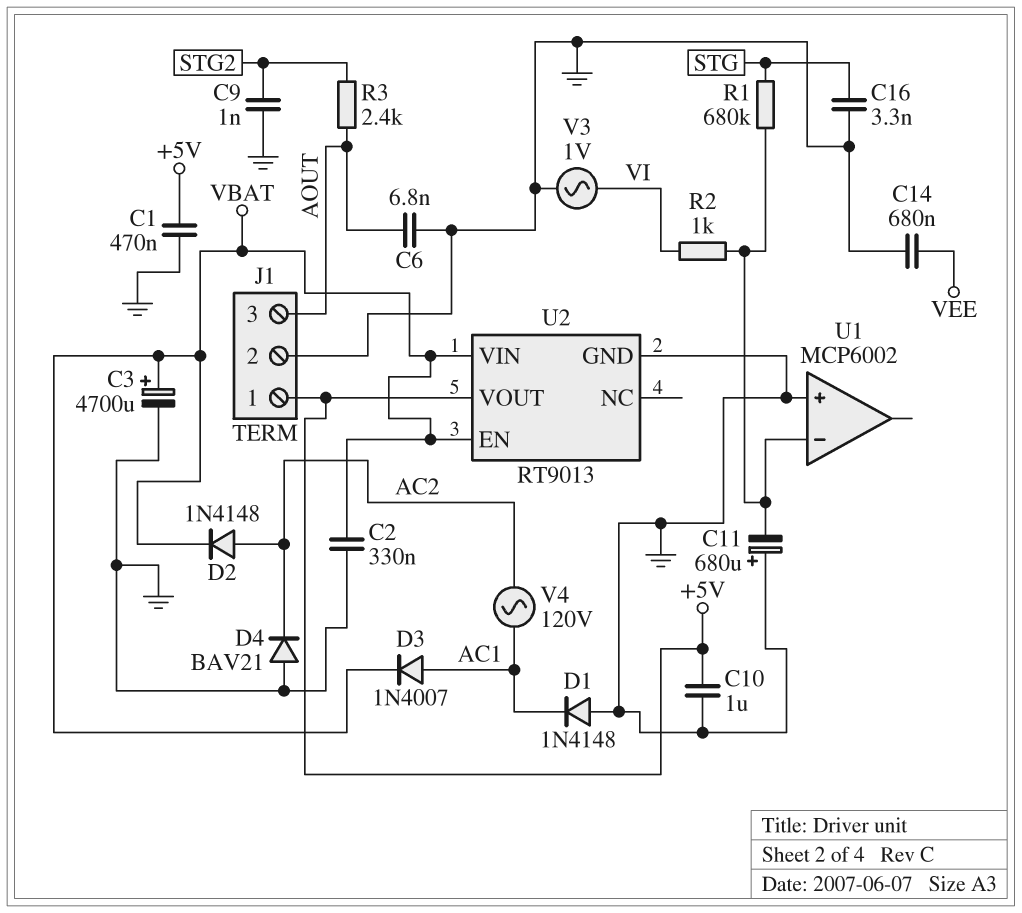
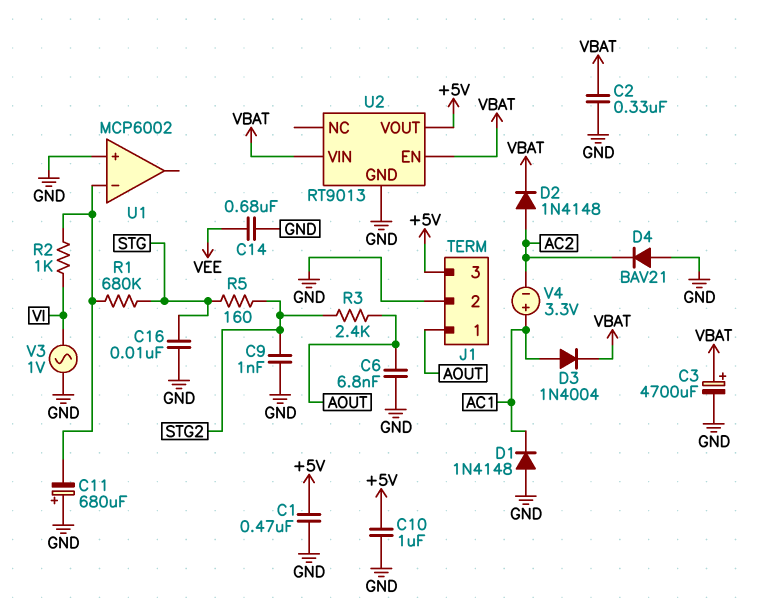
C16: 3.3nF (GND, STG) -> 10nF (GND, STG)
D3: diode 1N4007 (A AC1, K VBAT) -> diode 1N4004 (A AC1, K VBAT)
J1 pin 1: +5V -> AOUT
J1 pin 3: AOUT -> +5V
R5: none -> 160 (STG, STG2)
V4: AC 120V (AC1, AC2) -> 3.3V (plus AC1, minus AC2)

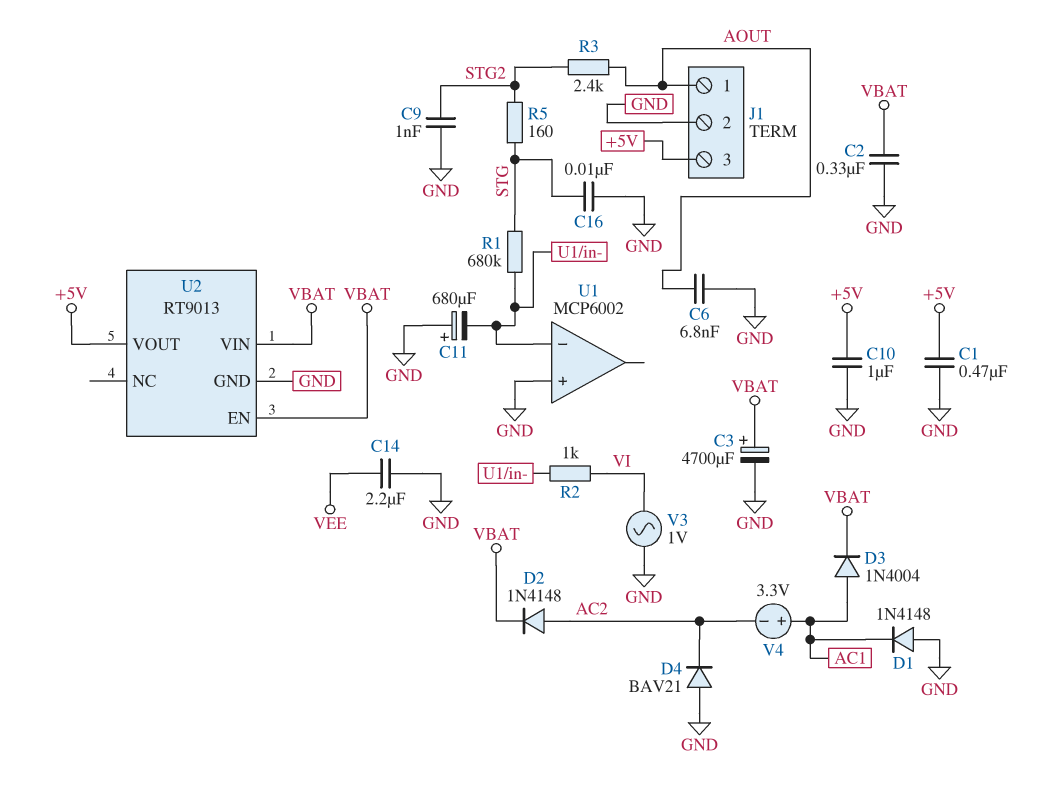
C14: 680nF (GND, VEE) -> 2.2uF (GND, VEE)

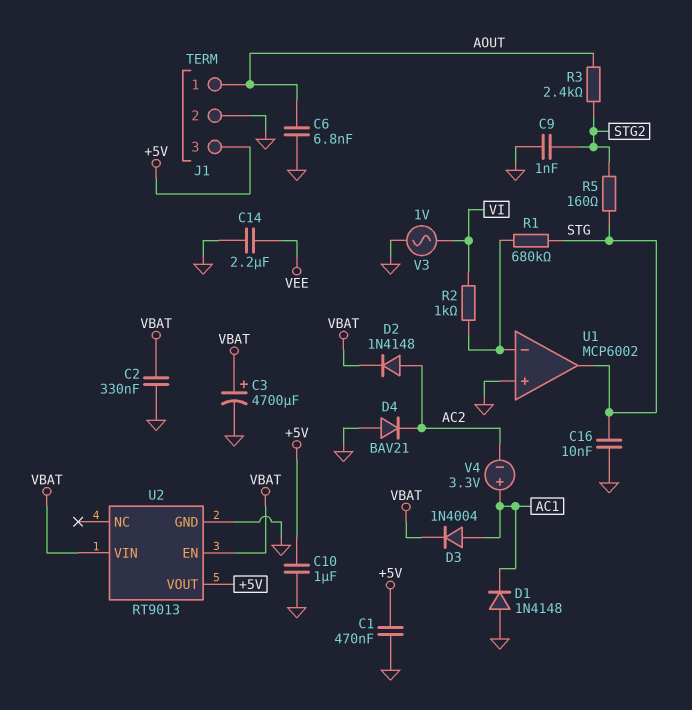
C11: 680uF (plus GND, minus U1/in-) -> none
U1 pin out: none -> STG

